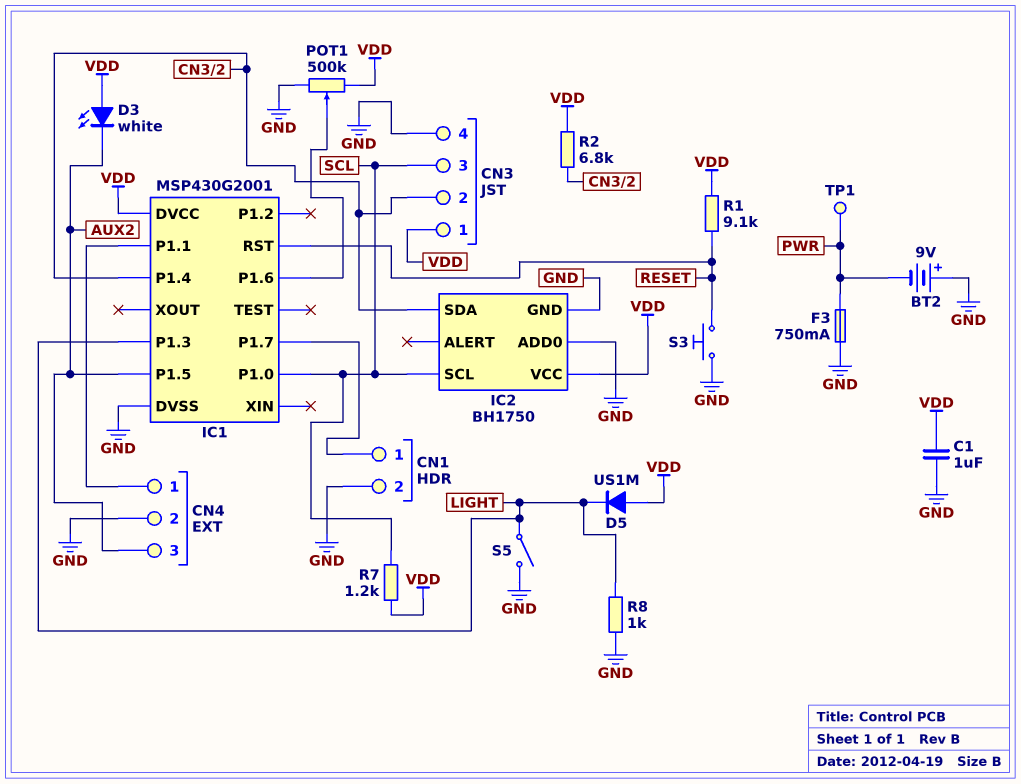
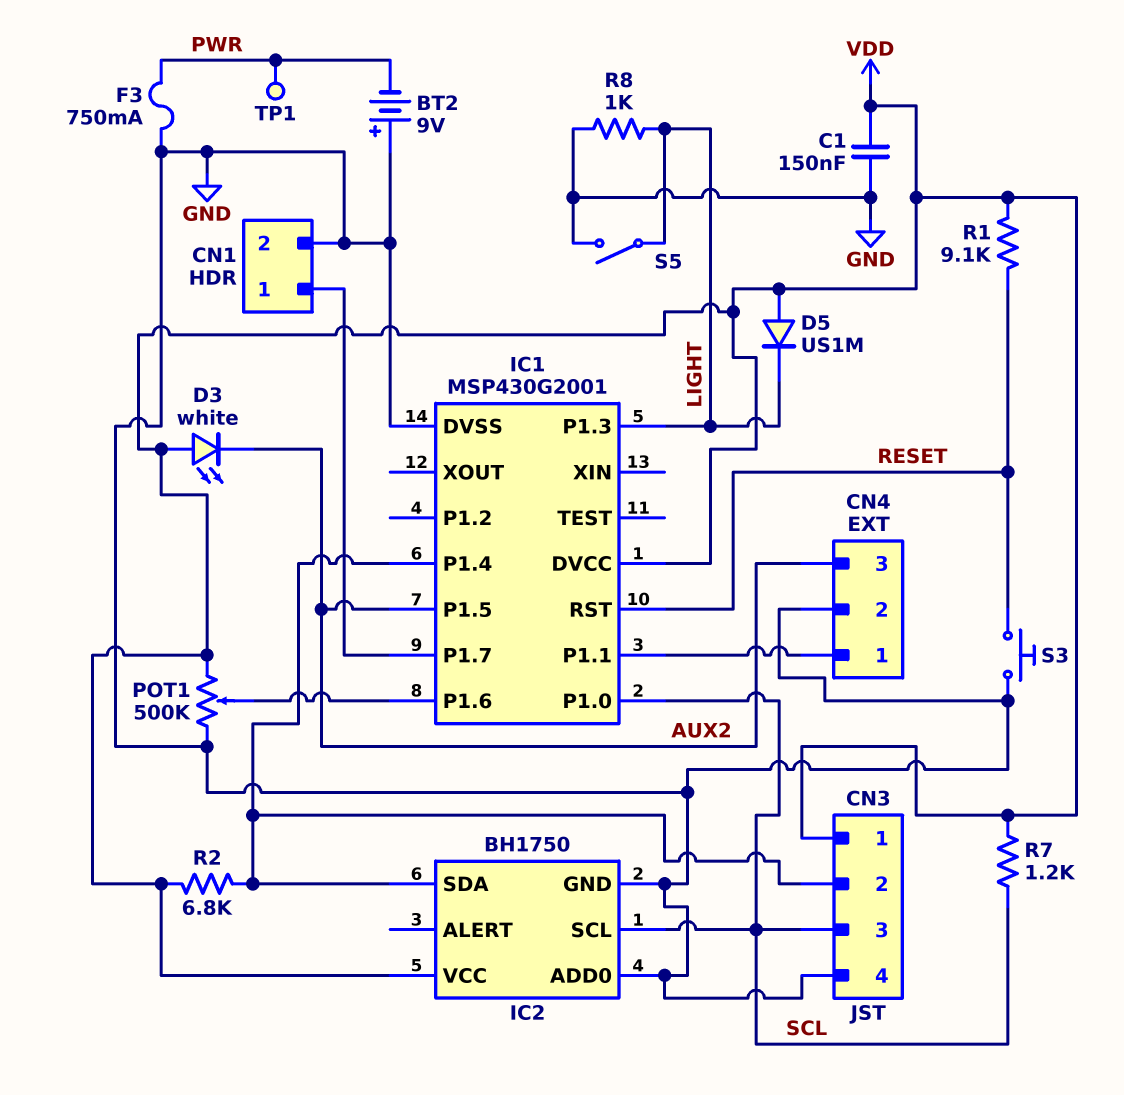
C1: 1uF (GND, VDD) -> 150nF (GND, VDD)

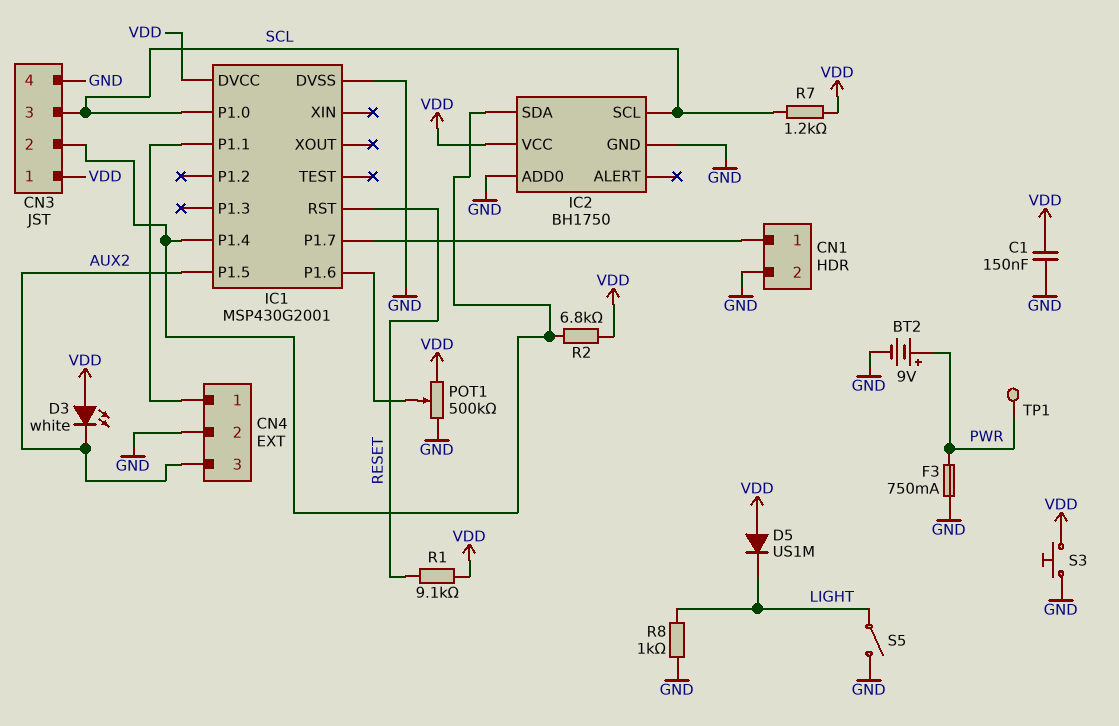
BT2: 9V (plus GND, minus PWR) -> 9V (plus PWR, minus GND)
IC1 pin P1.3: LIGHT -> none
S3: button (GND, RESET) -> button (GND, VDD)

